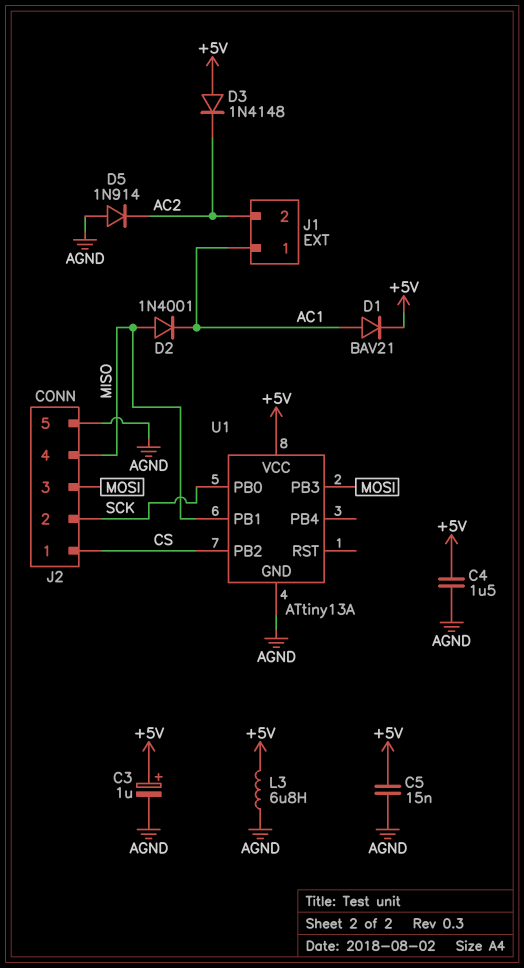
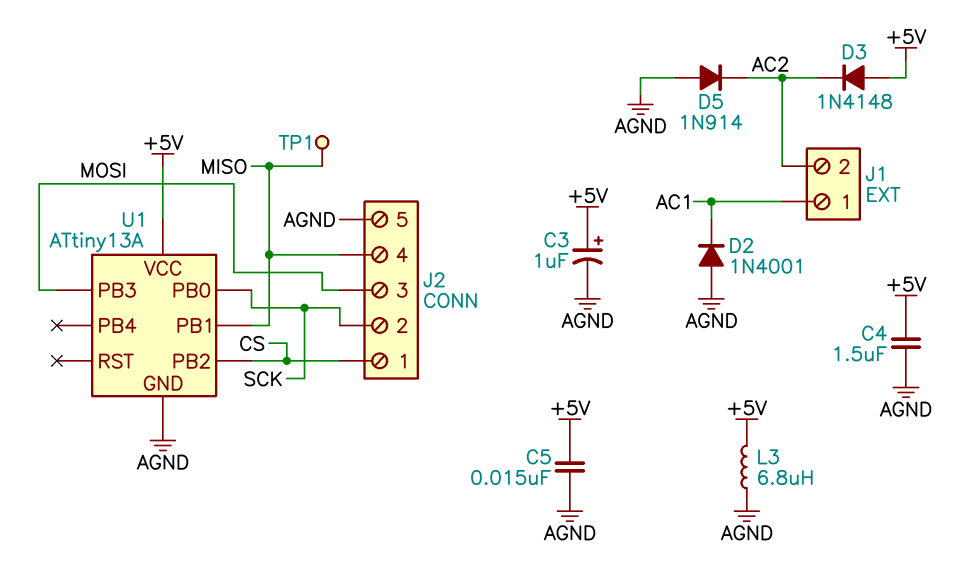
D1: diode BAV21 (A AC1, K +5V) -> none
D2: diode 1N4001 (A MISO, K AC1) -> diode 1N4001 (A AGND, K AC1)
TP1: none -> test point (MISO)

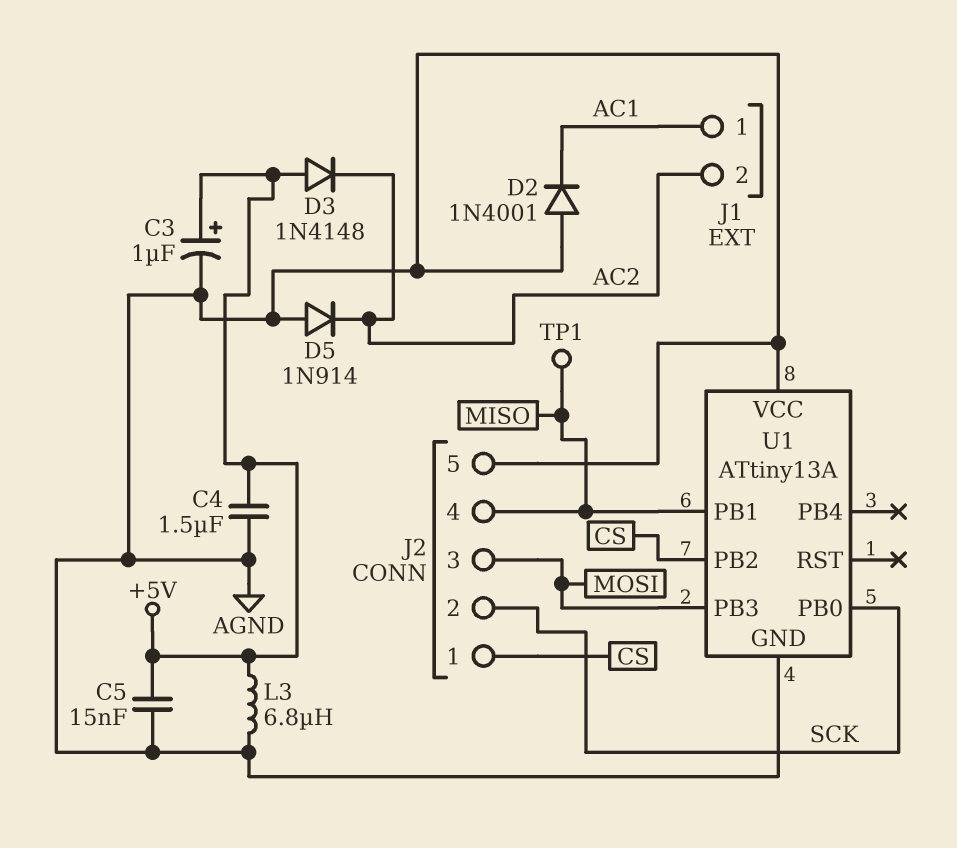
U1 pin VCC: +5V -> AGND

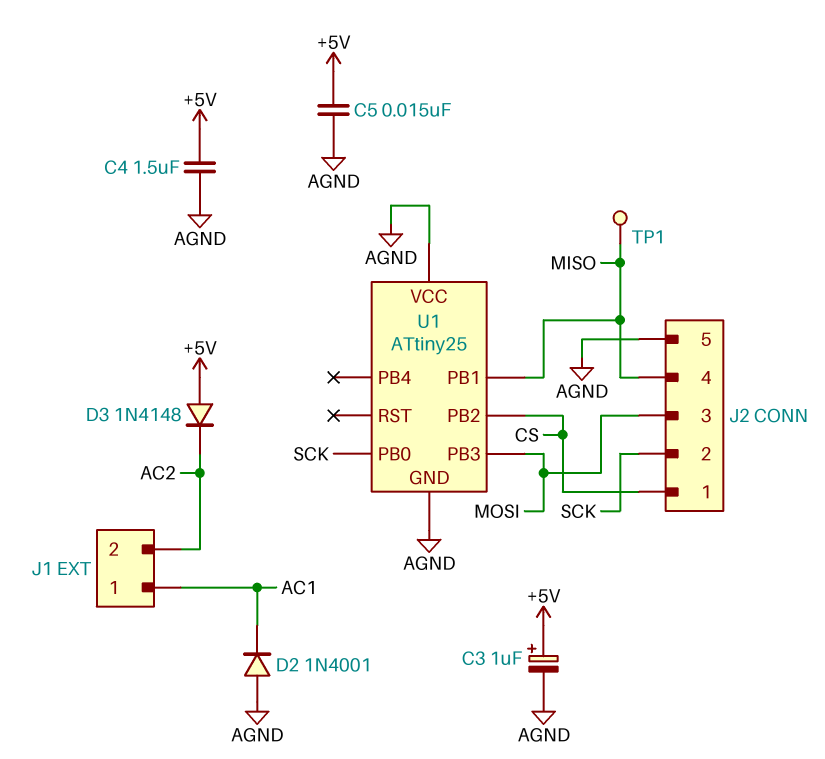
D5: diode 1N914 (A AGND, K AC2) -> none
L3: 6.8uH (+5V, AGND) -> none
U1: ATtiny13A -> ATtiny25

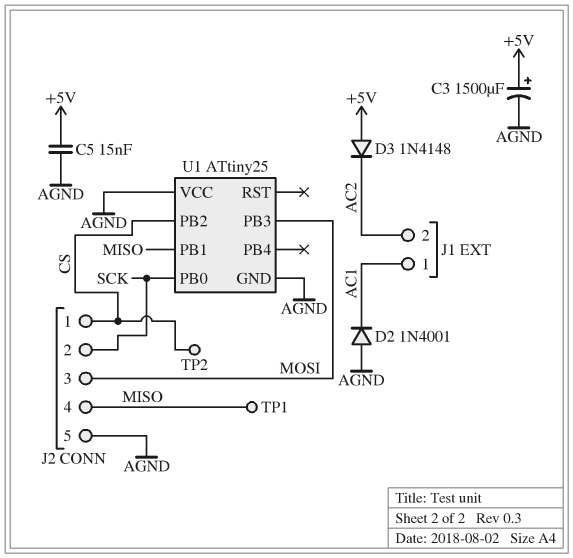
C3: 1uF (plus +5V, minus AGND) -> 1500uF (plus +5V, minus AGND)
C4: 1.5uF (+5V, AGND) -> none
TP2: none -> test point (CS)

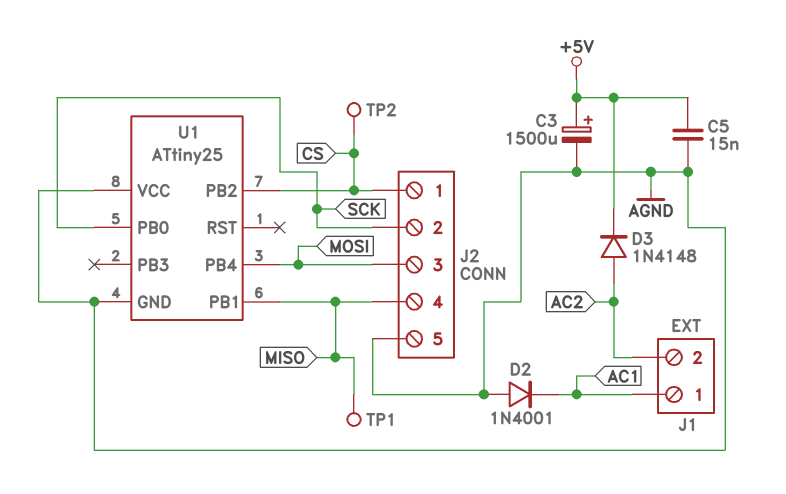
D3: diode 1N4148 (A +5V, K AC2) -> diode 1N4148 (A AC2, K +5V)
U1 pin PB3: MOSI -> none
U1 pin PB4: none -> MOSI

